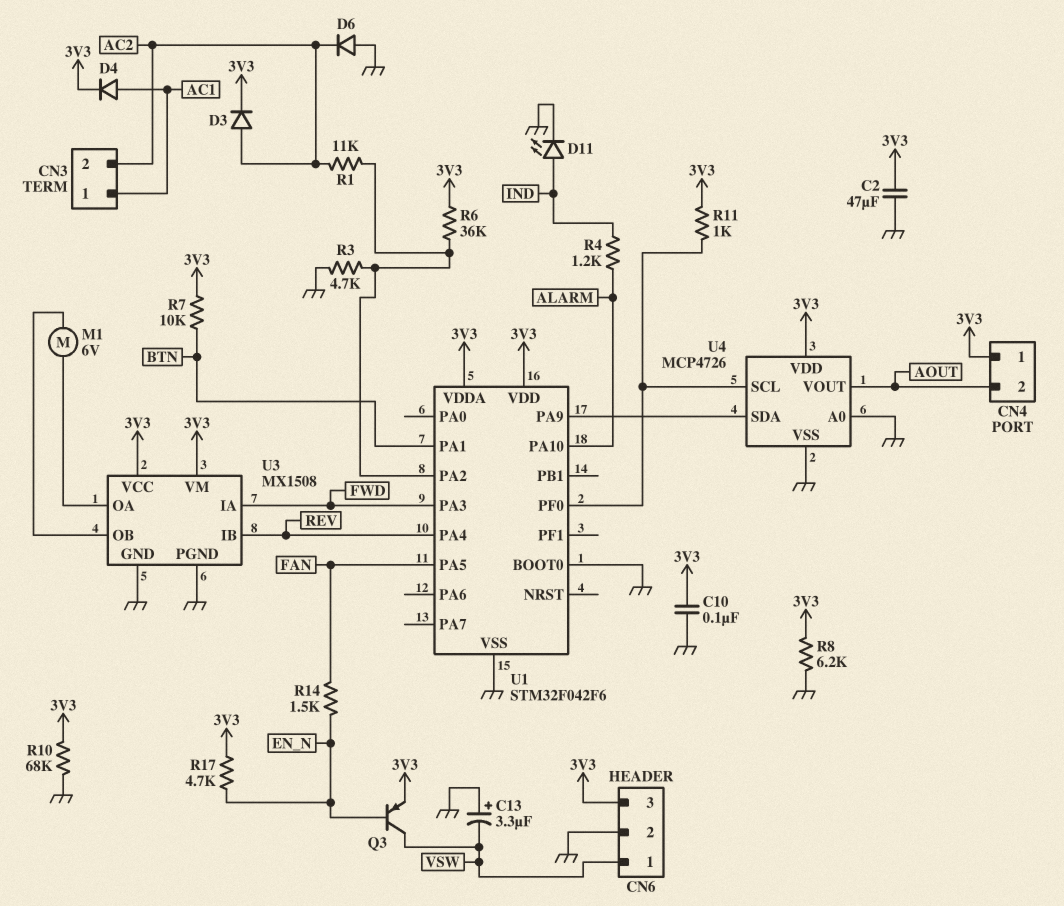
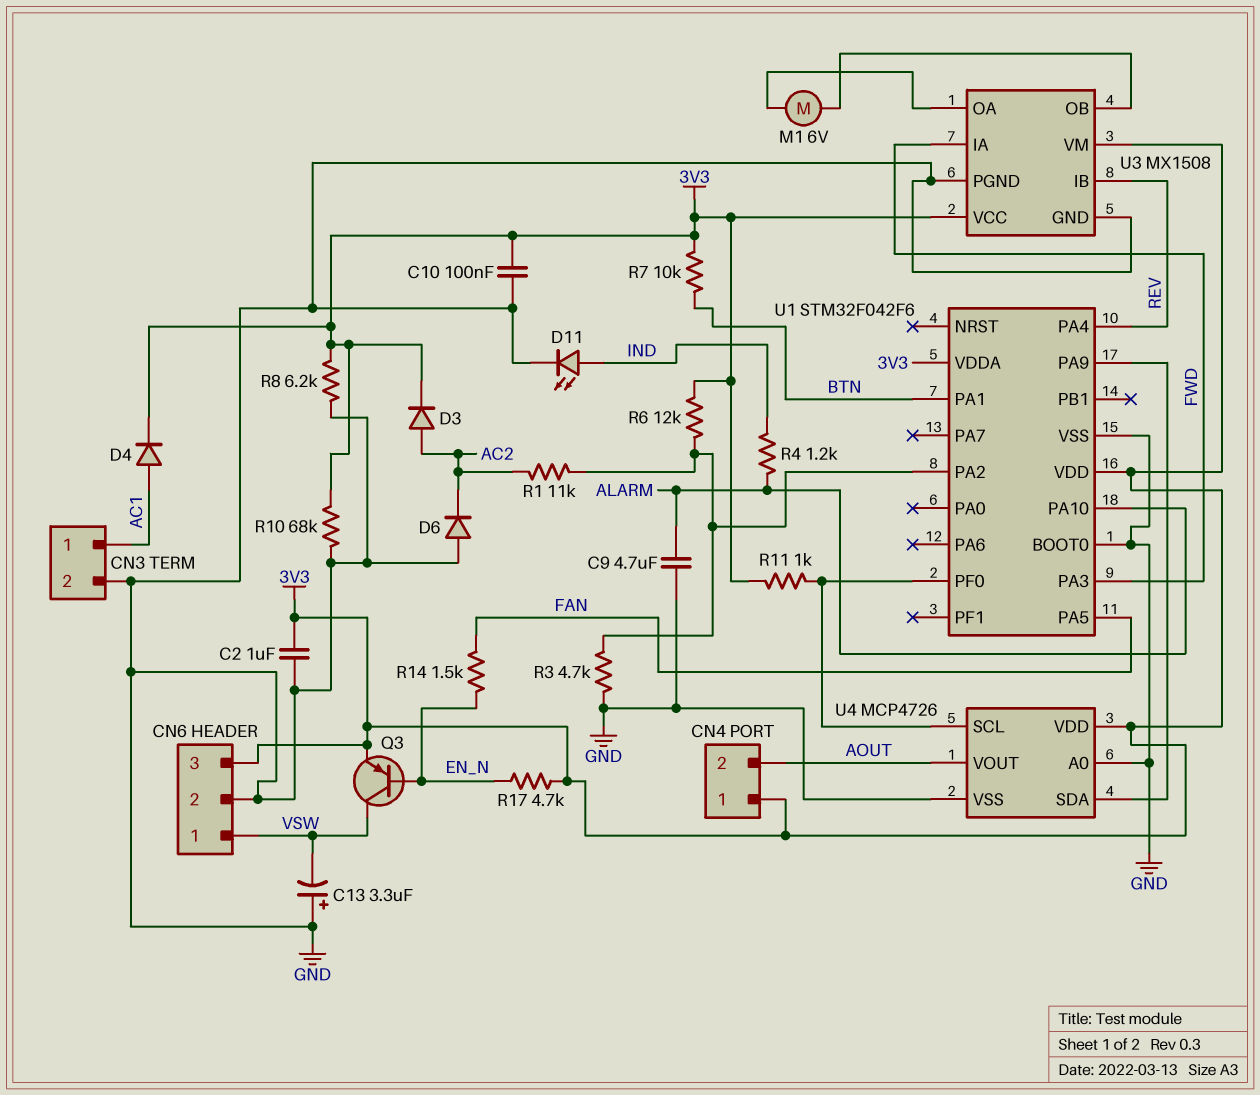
C2: 47uF (3V3, GND) -> 1uF (3V3, GND)
C9: none -> 4.7uF (ALARM, GND)
CN3 pin 2: AC2 -> GND
R6: 36k (3V3, U1/PA2) -> 12k (3V3, U1/PA2)

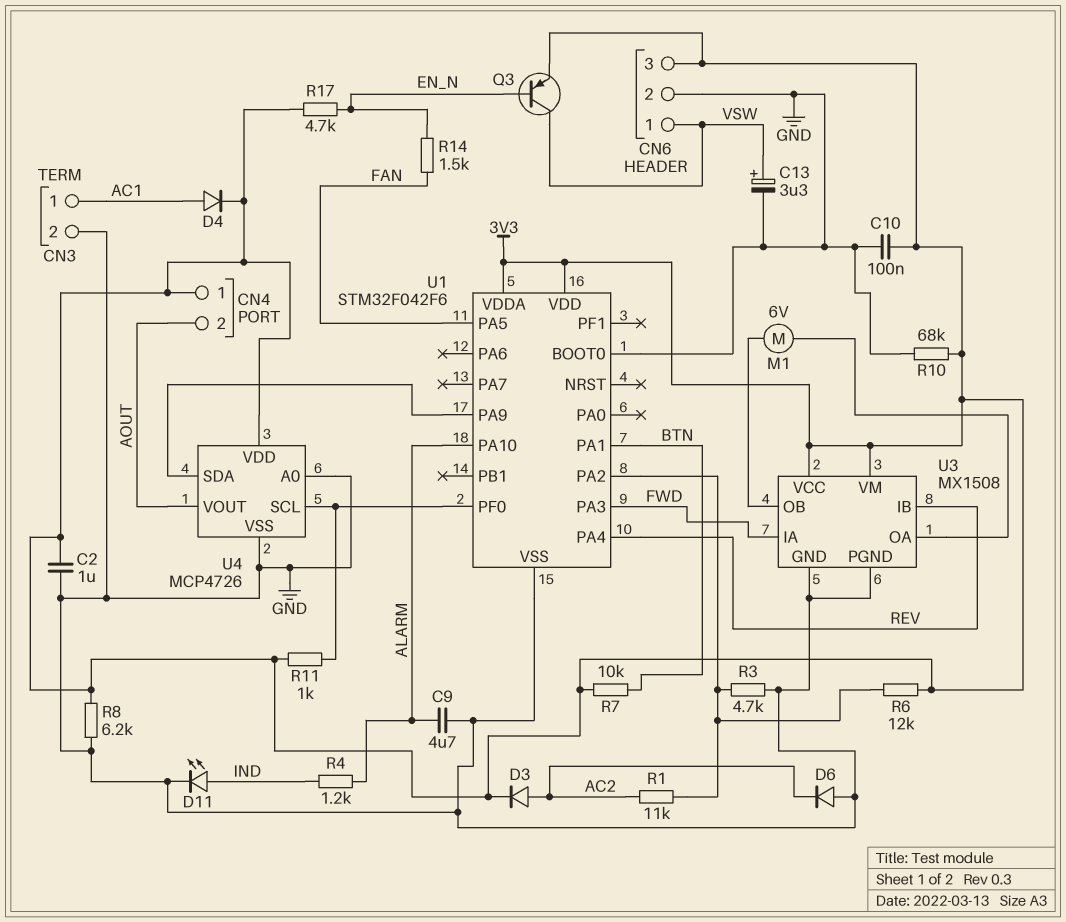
C13: 3.3uF (plus GND, minus VSW) -> 3.3uF (plus VSW, minus GND)

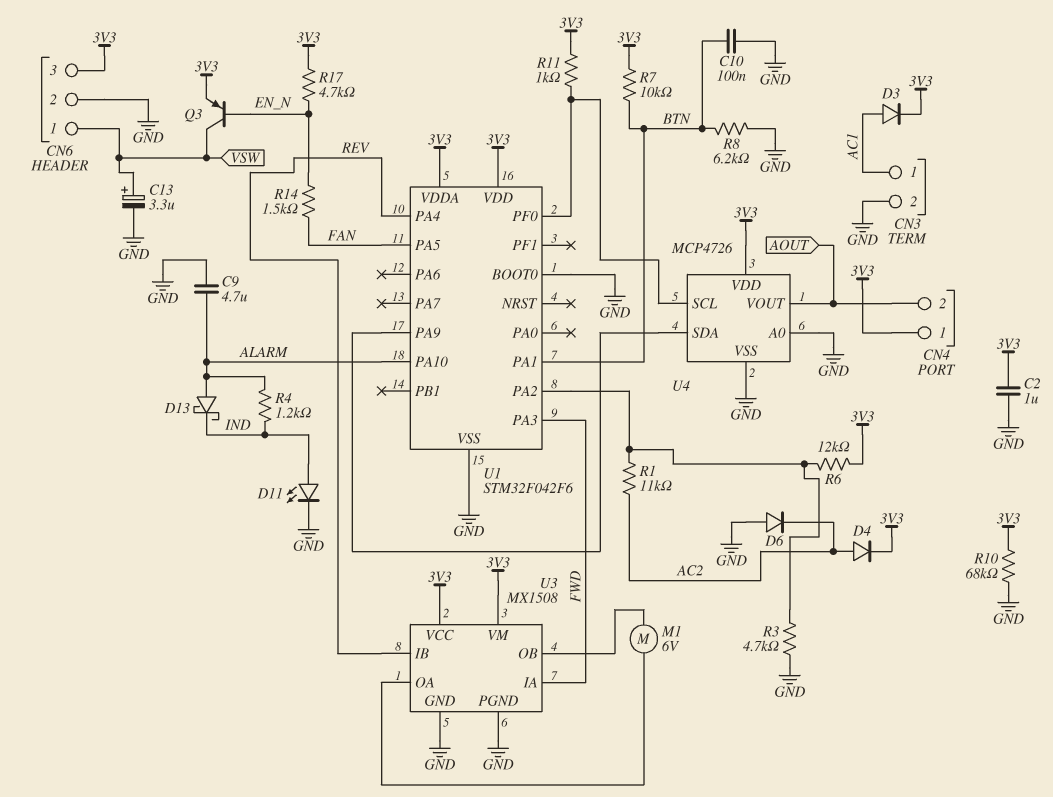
C10: 100nF (3V3, GND) -> 100nF (BTN, GND)
D3: diode (A AC2, K 3V3) -> diode (A AC1, K 3V3)
D4: diode (A AC1, K 3V3) -> diode (A AC2, K 3V3)
D13: none -> schottky (A ALARM, K IND)
R8: 6.2k (3V3, GND) -> 6.2k (BTN, GND)

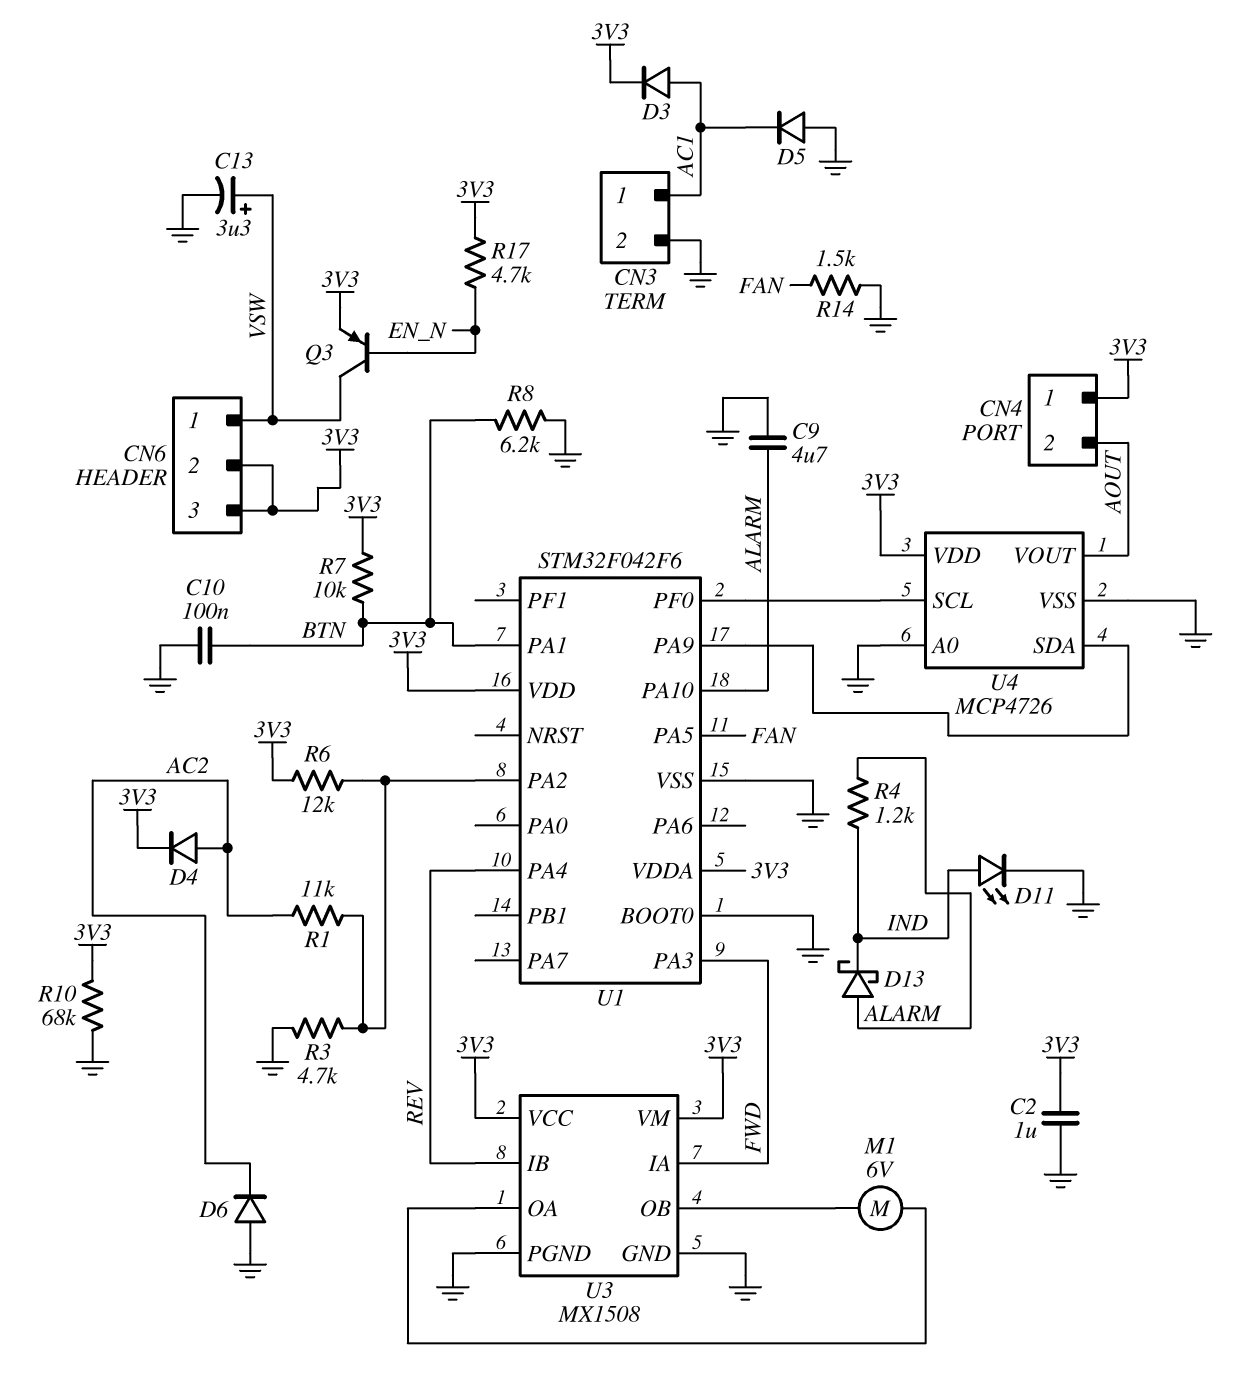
CN6 pin 2: GND -> 3V3
D5: none -> diode (A GND, K AC1)
R11: 1k (3V3, U1/PF0) -> none
R14: 1.5k (EN_N, FAN) -> 1.5k (FAN, GND)

